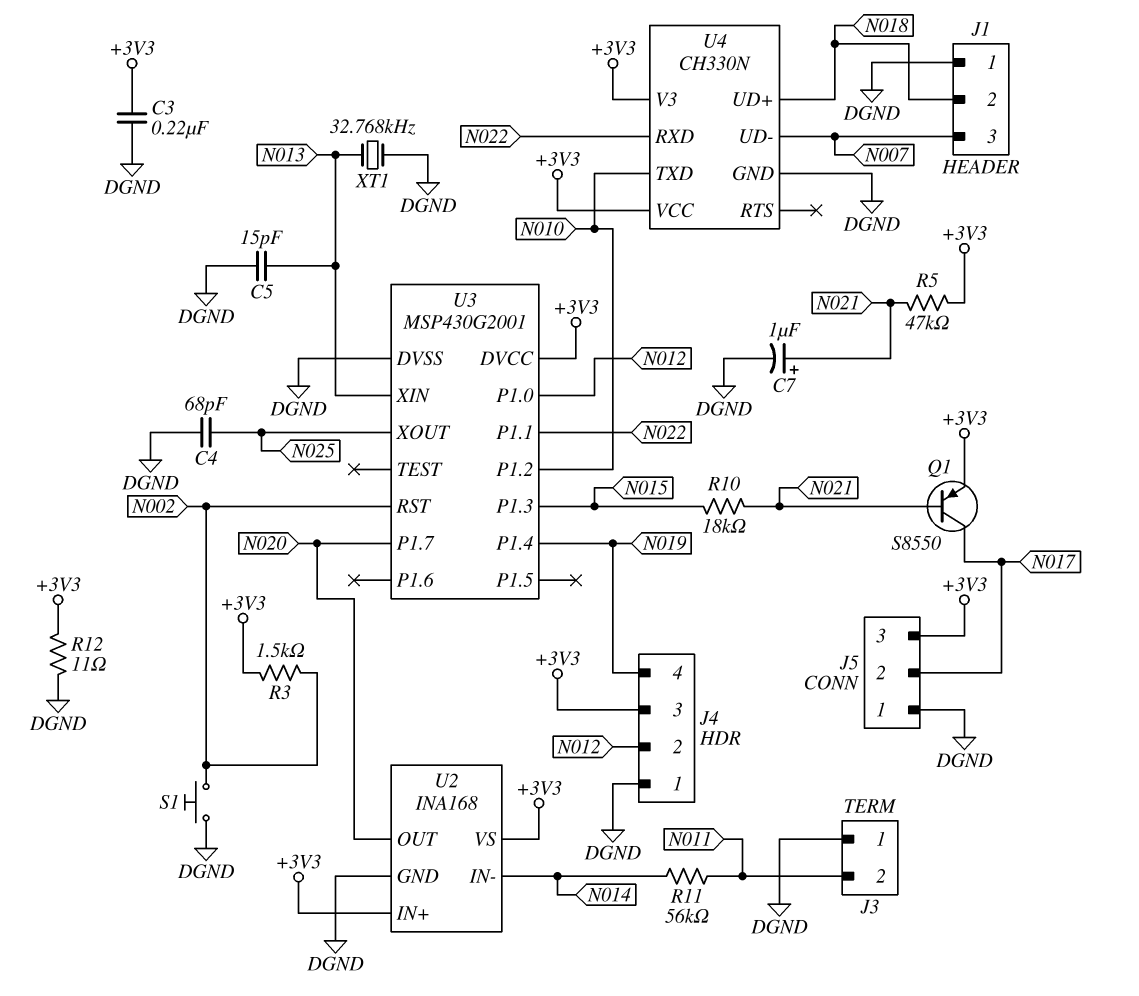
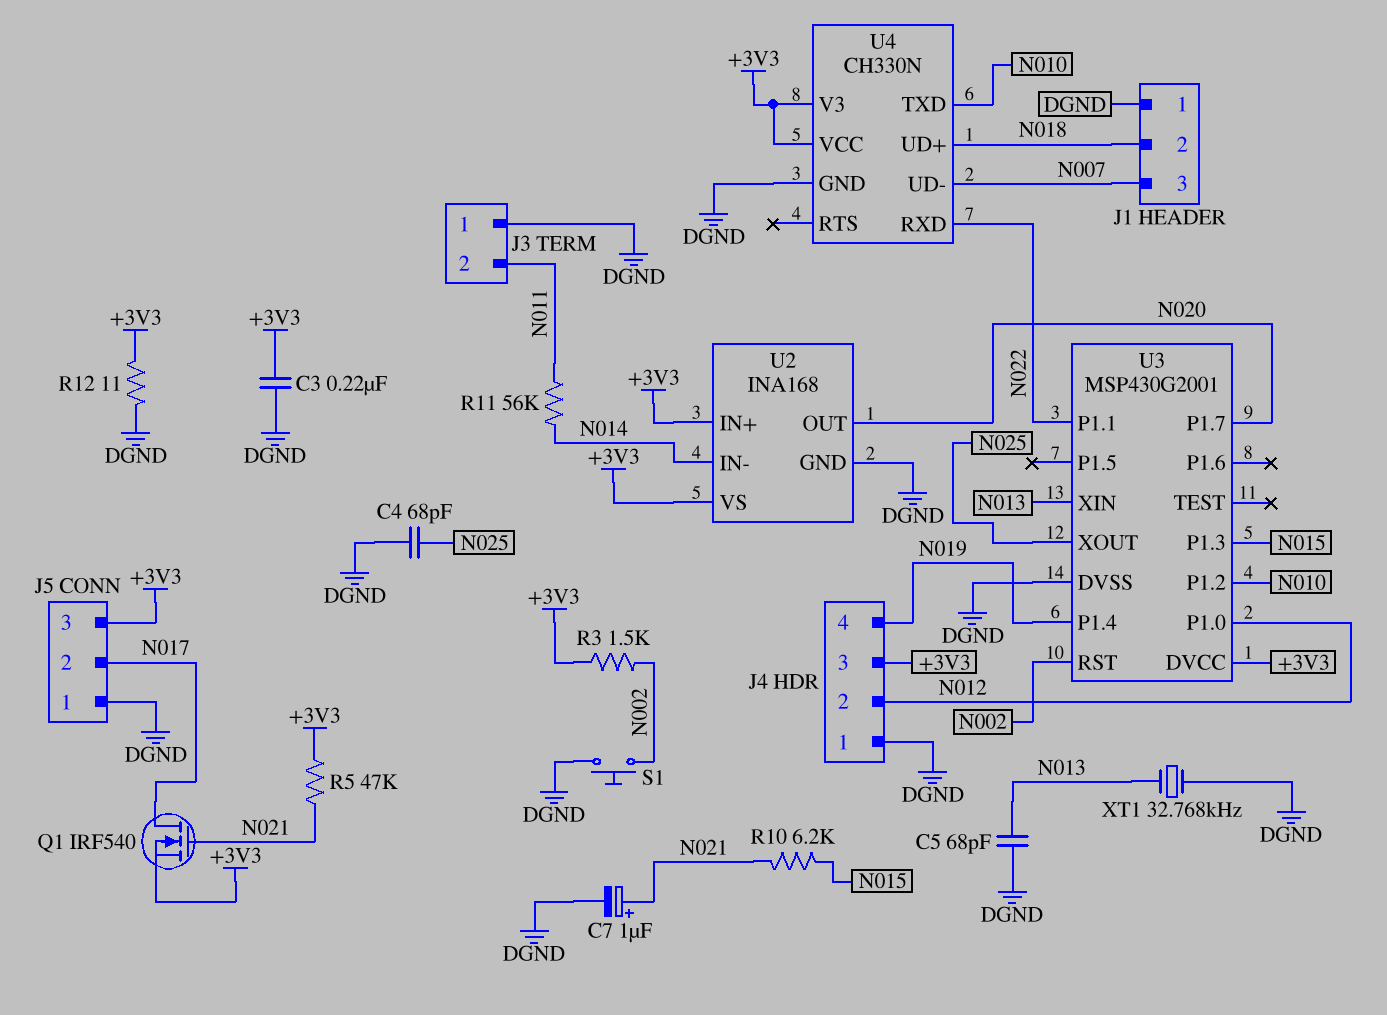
C5: 15pF (DGND, N013) -> 68pF (DGND, N013)
Q1: PNP S8550 (B N021, C N017, E +3V3) -> NMOS IRF540 (G N021, D N017, S +3V3)
R10: 18k (N015, N021) -> 6.2k (N015, N021)

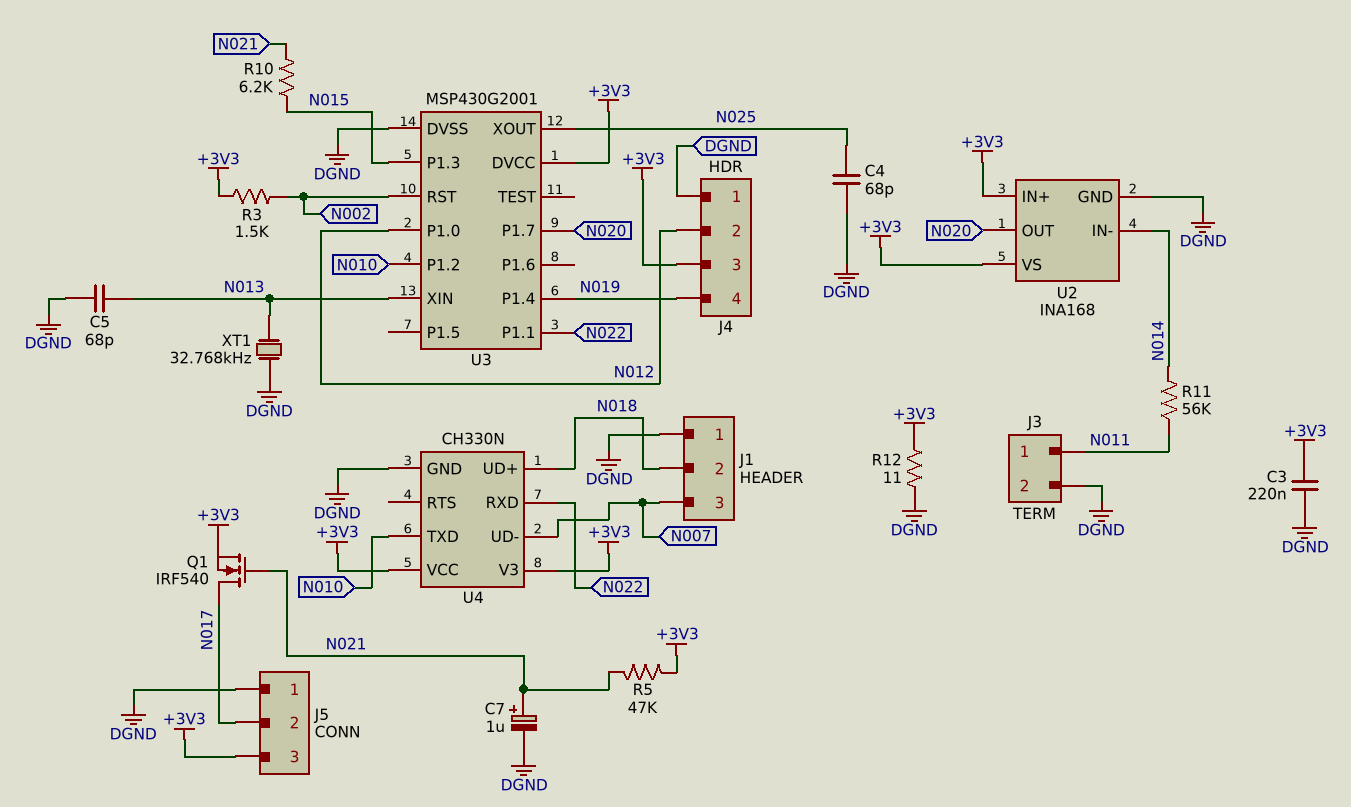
J3 pin 1: DGND -> N011
J3 pin 2: N011 -> DGND
S1: button (DGND, N002) -> none

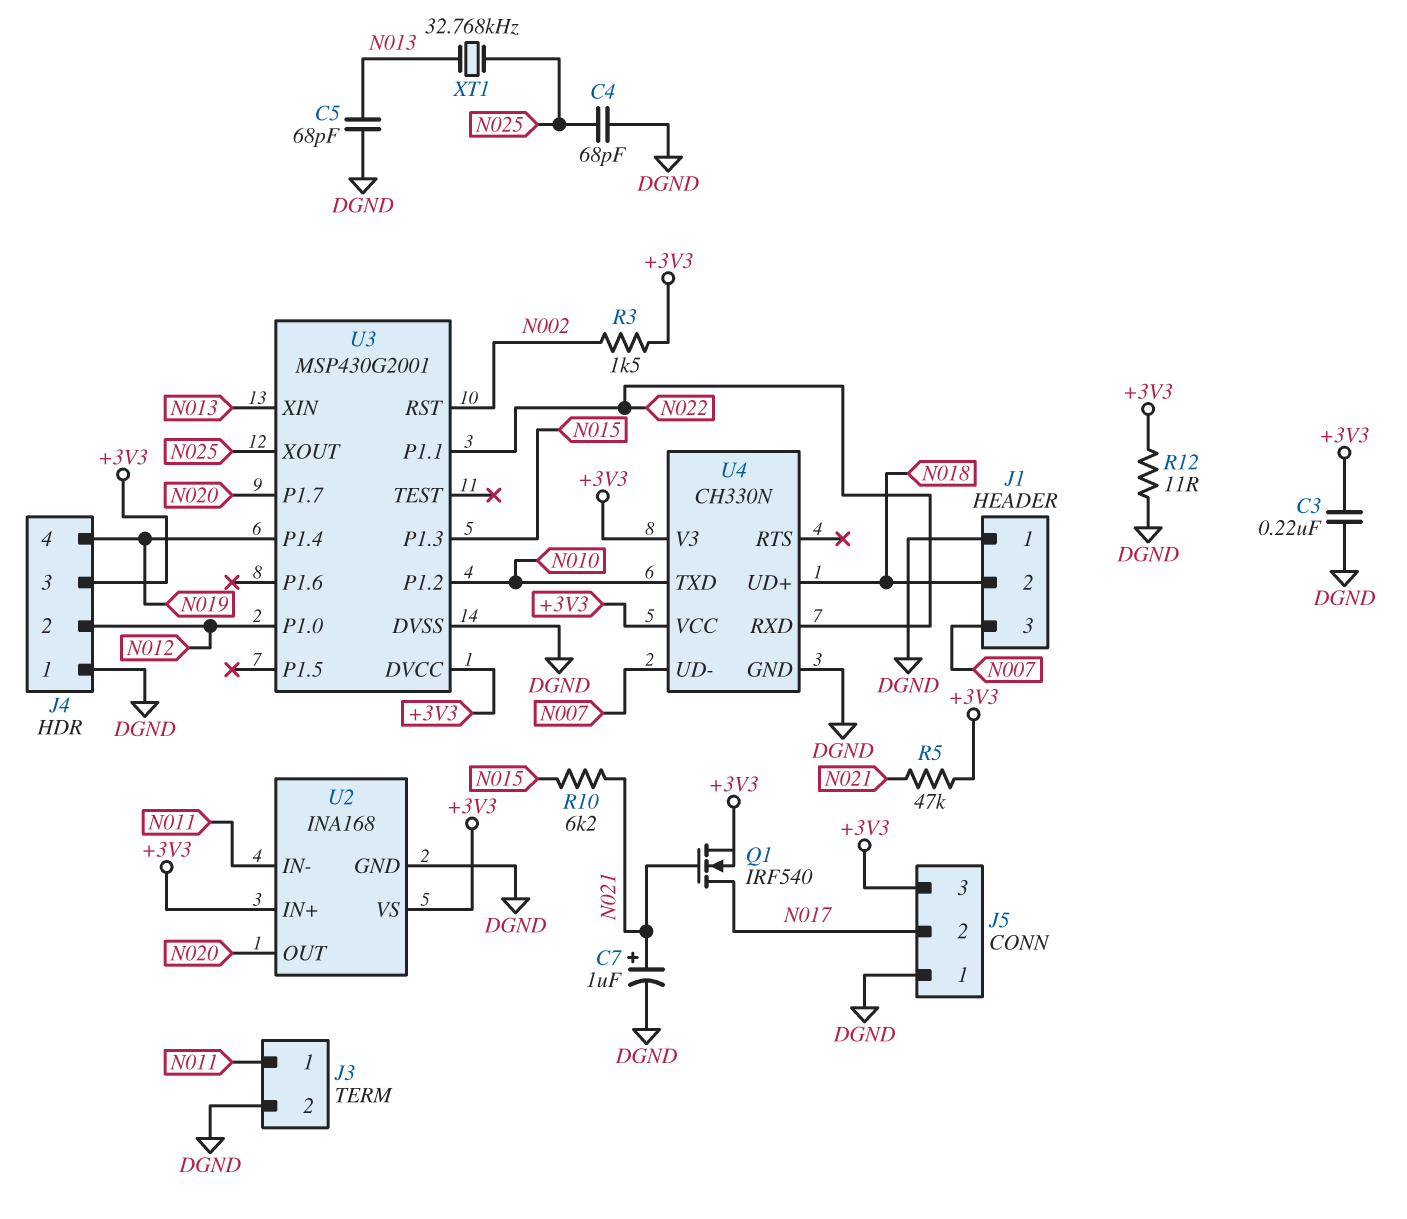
R11: 56k (N011, N014) -> none
U2 pin IN-: N014 -> N011
XT1: 32.768kHz (DGND, N013) -> 32.768kHz (N013, N025)

